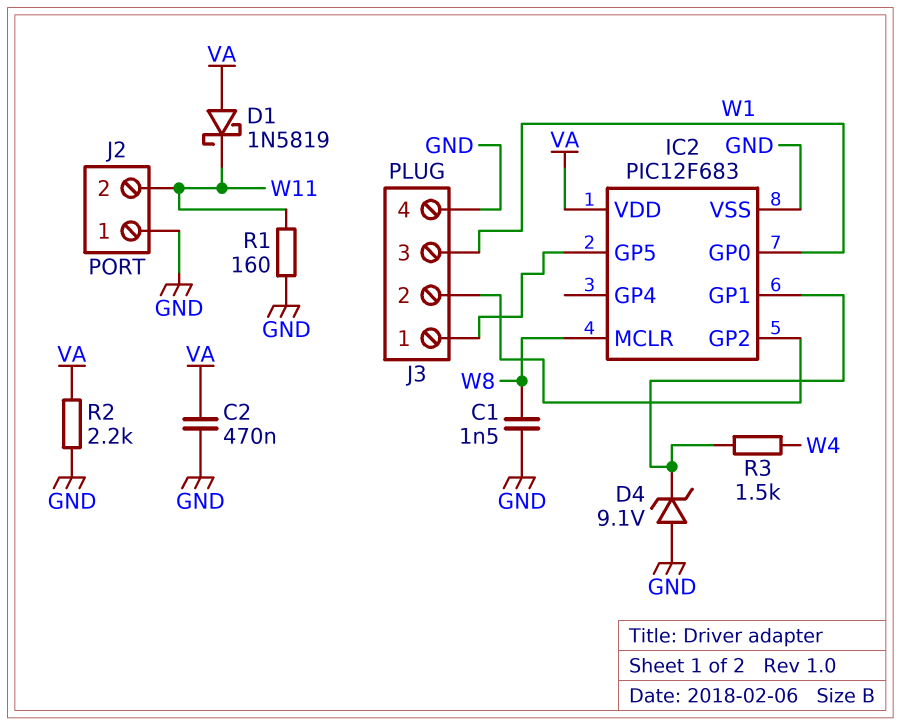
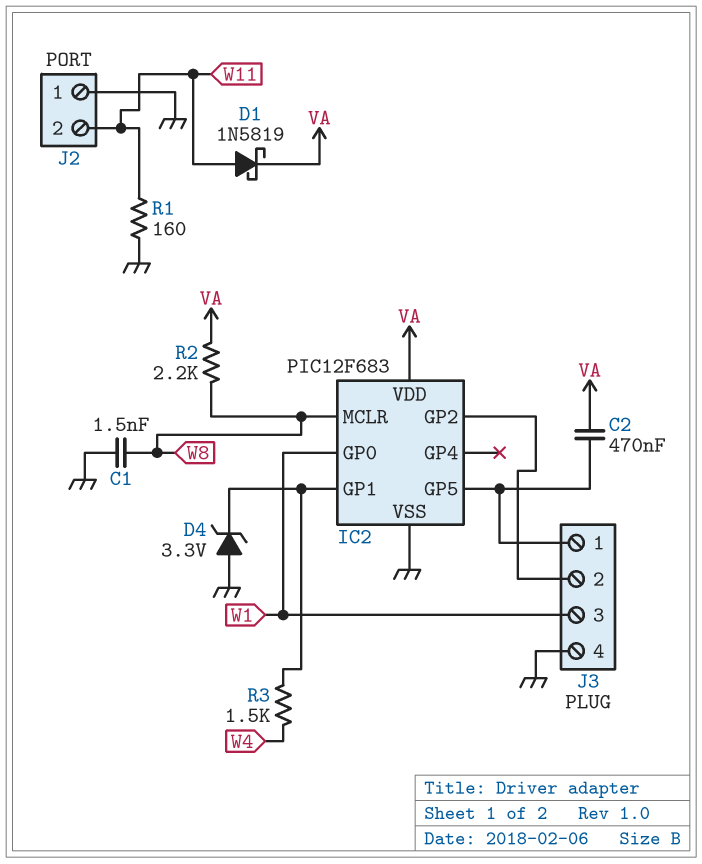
C2: 470nF (GND, VA) -> 470nF (IC2/GP5, VA)
D1: schottky 1N5819 (A VA, K W11) -> schottky 1N5819 (A W11, K VA)
D4: zener 9.1V (A GND, K IC2/GP1) -> zener 3.3V (A GND, K IC2/GP1)
R2: 2.2k (GND, VA) -> 2.2k (VA, W8)

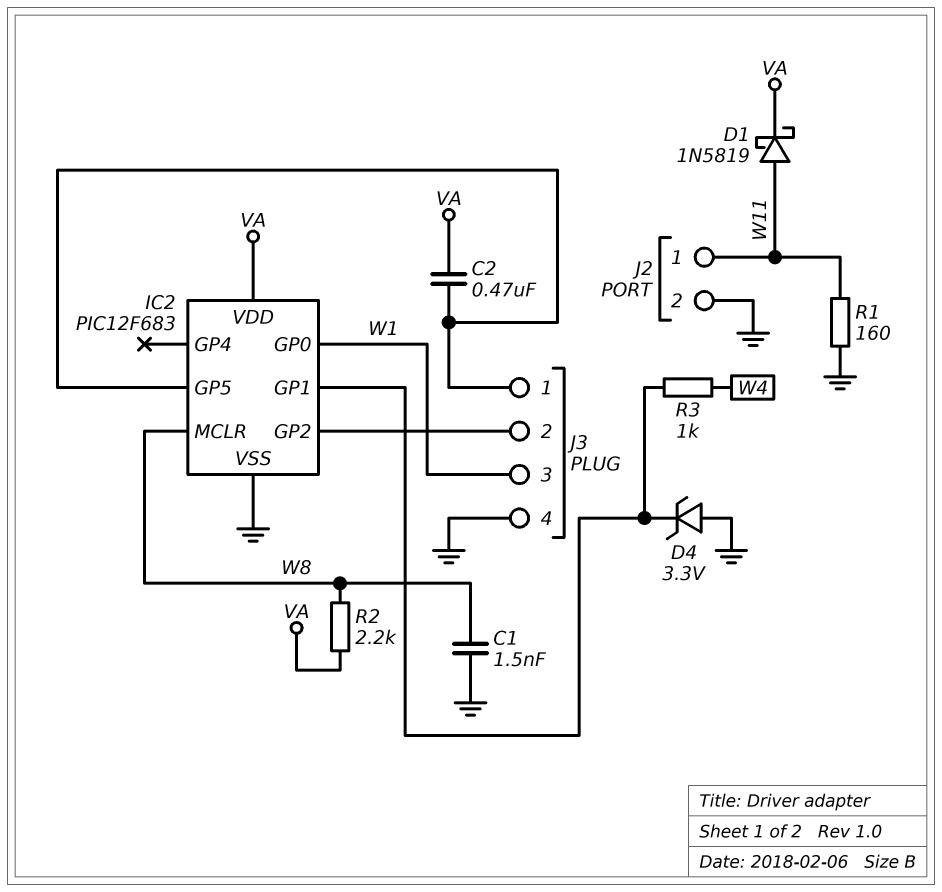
J2 pin 1: GND -> W11
J2 pin 2: W11 -> GND
R3: 1.5k (IC2/GP1, W4) -> 1k (IC2/GP1, W4)

